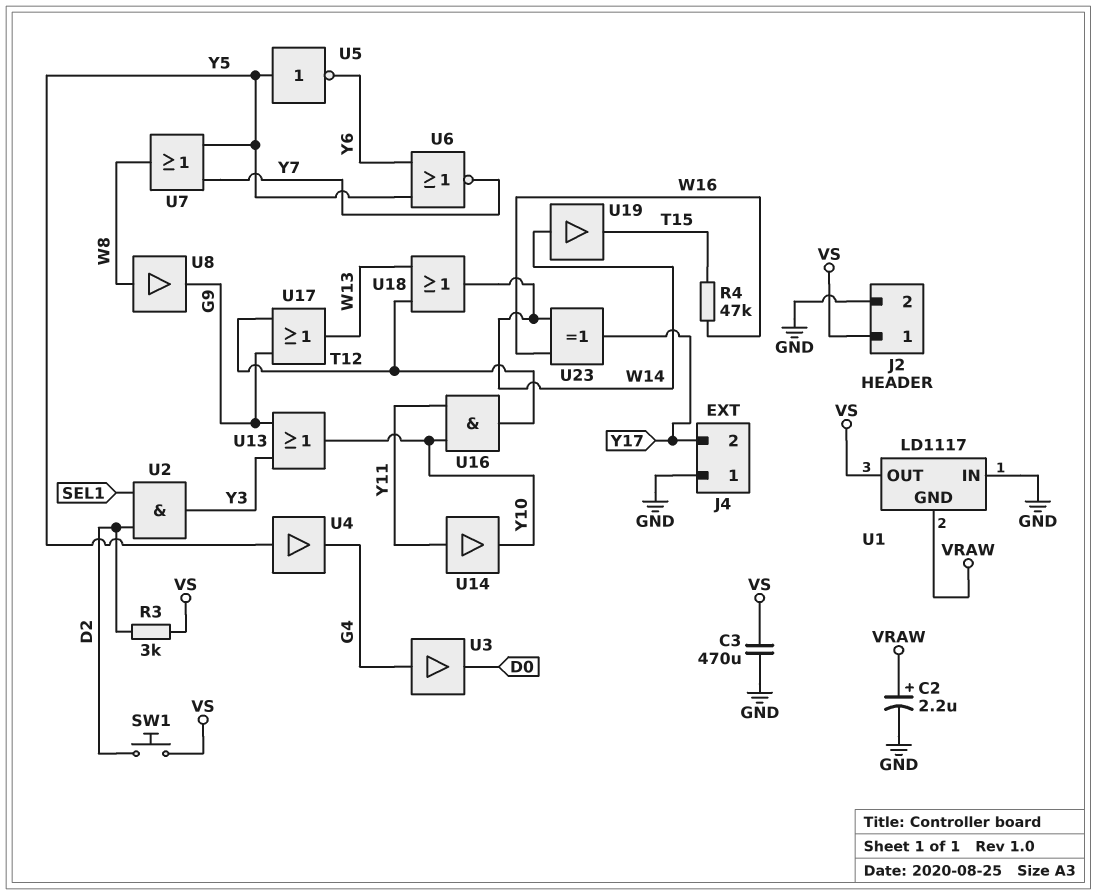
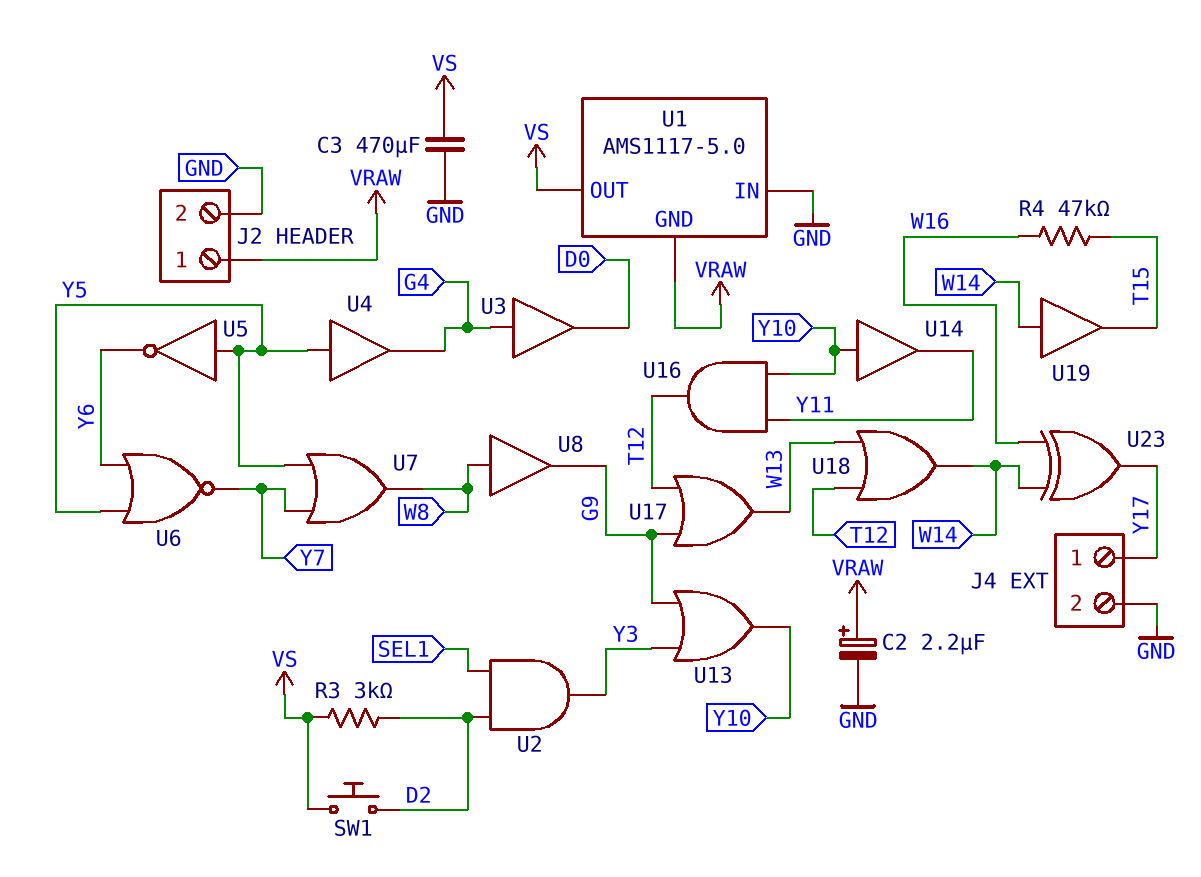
J2 pin 1: VS -> VRAW
J4 pin 1: GND -> Y17
J4 pin 2: Y17 -> GND
U1: LD1117 -> AMS1117-5.0
U14: buffer (in Y11, out Y10) -> buffer (in Y10, out Y11)

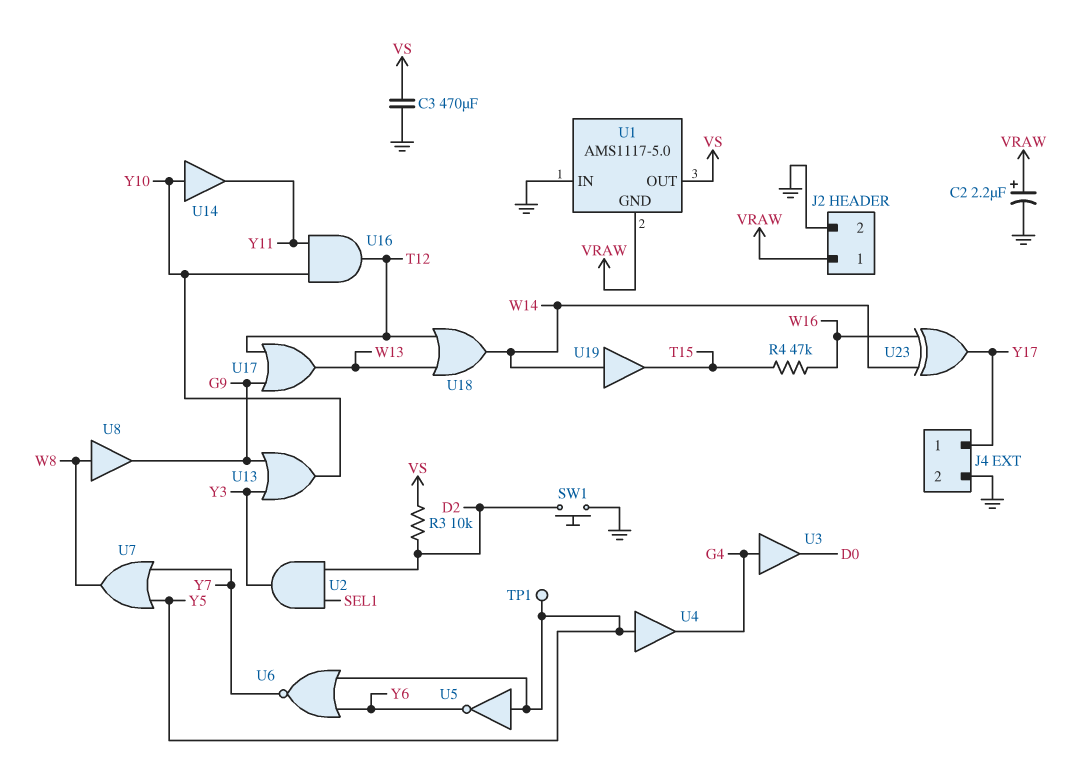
R3: 3k (D2, VS) -> 10k (D2, VS)
SW1: button (D2, VS) -> button (D2, GND)
TP1: none -> test point (Y5)

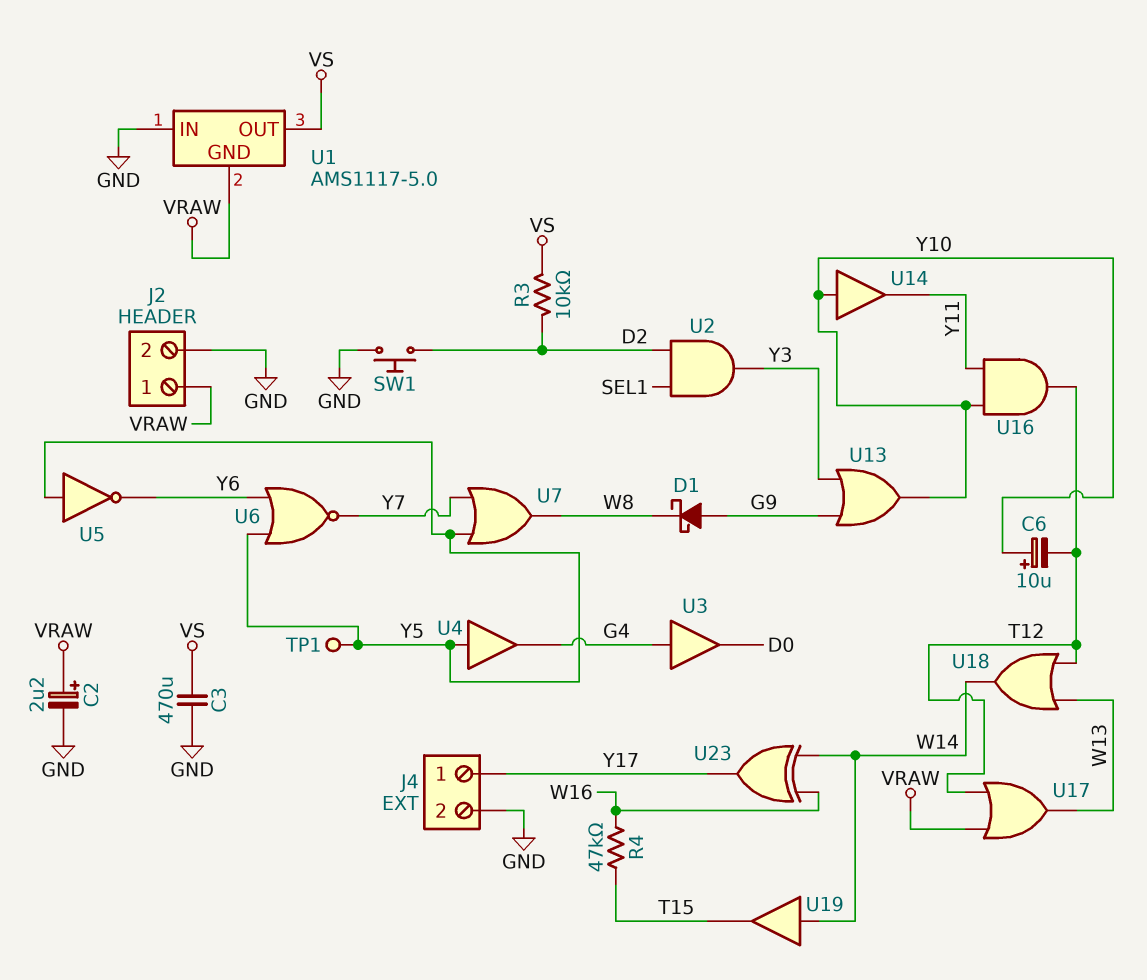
C6: none -> 10uF (plus Y10, minus T12)
D1: none -> schottky (A G9, K W8)
U8: buffer (in W8, out G9) -> none
U17: OR (in G9, in T12, out W13) -> OR (in T12, in VRAW, out W13)

